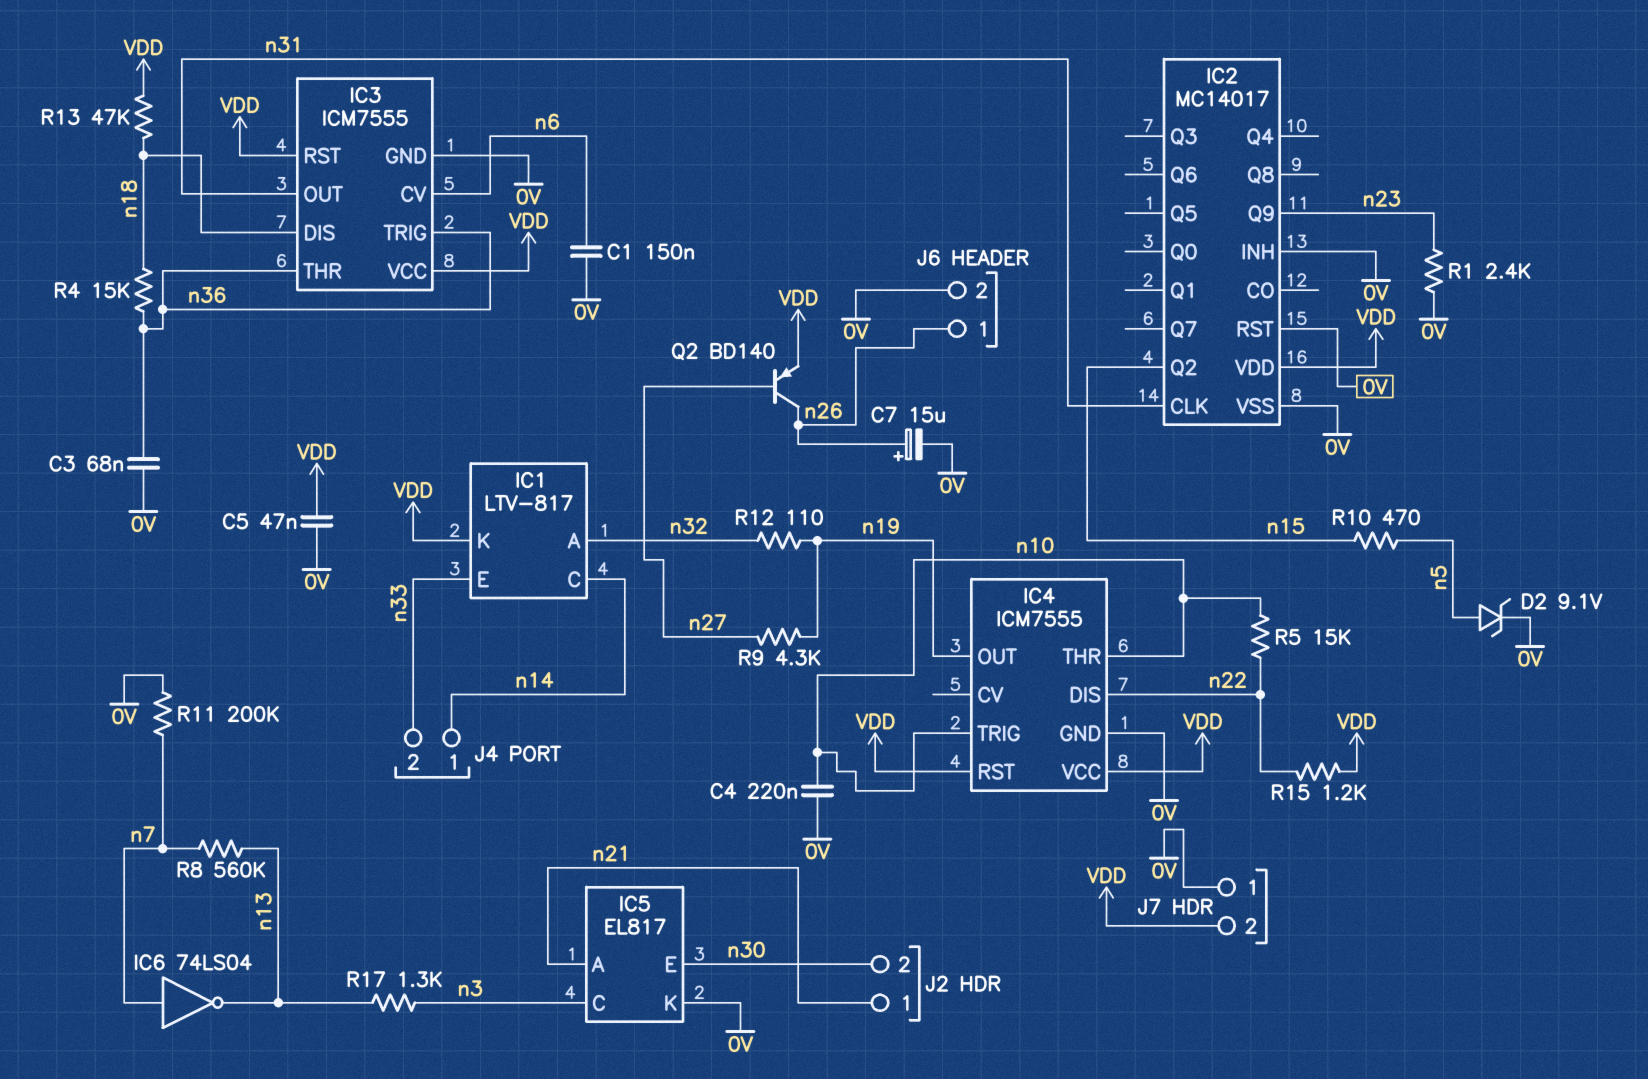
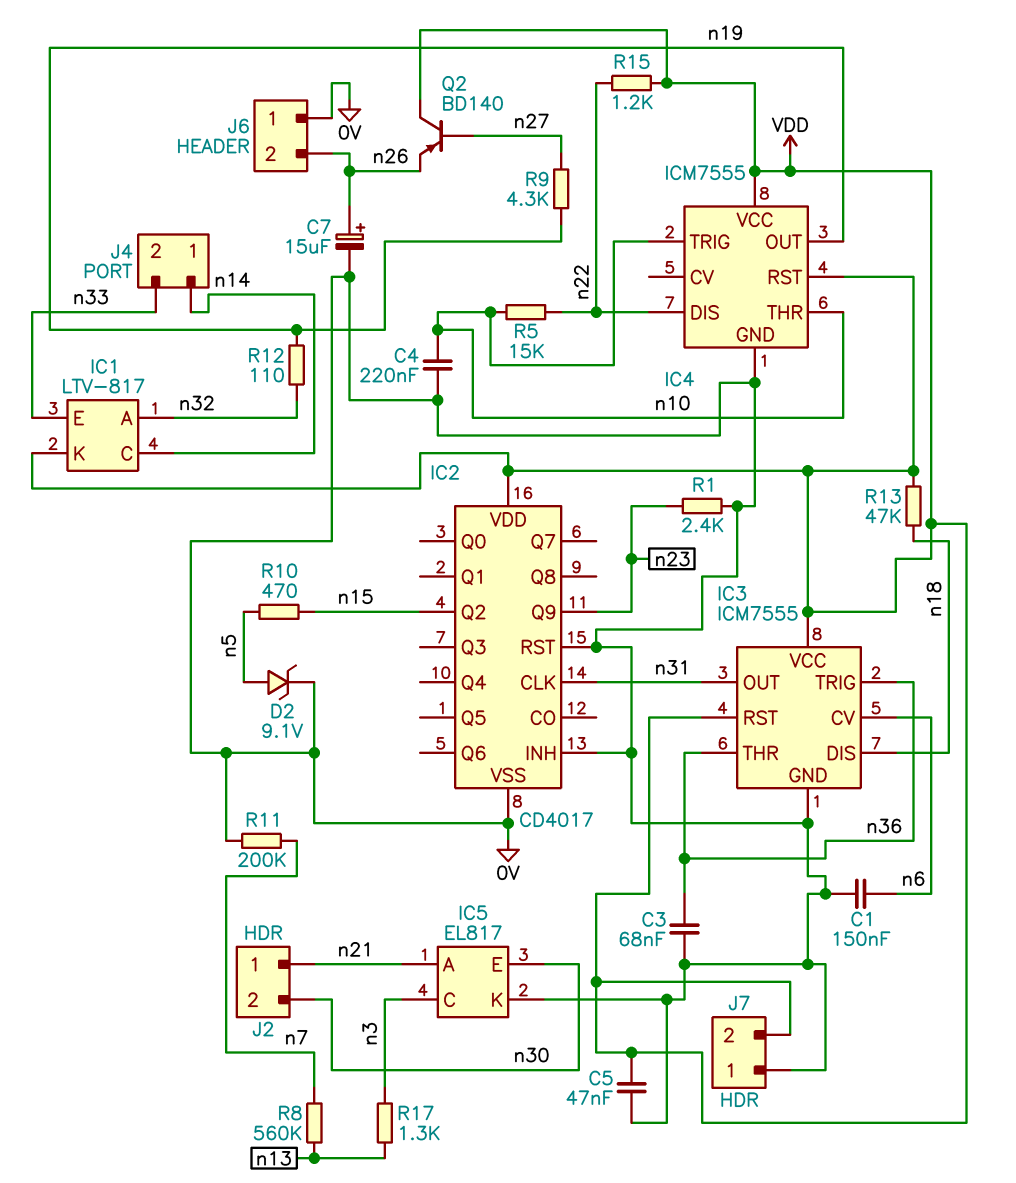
IC2: MC14017 -> CD4017
IC6: NOT 74LS04 (in n7, out n13) -> none
J6 pin 1: n26 -> 0V
J6 pin 2: 0V -> n26
Q2: PNP BD140 (B n27, C n26, E VDD) -> PNP BD140 (B n27, C VDD, E n26)
R4: 15k (n18, n36) -> none

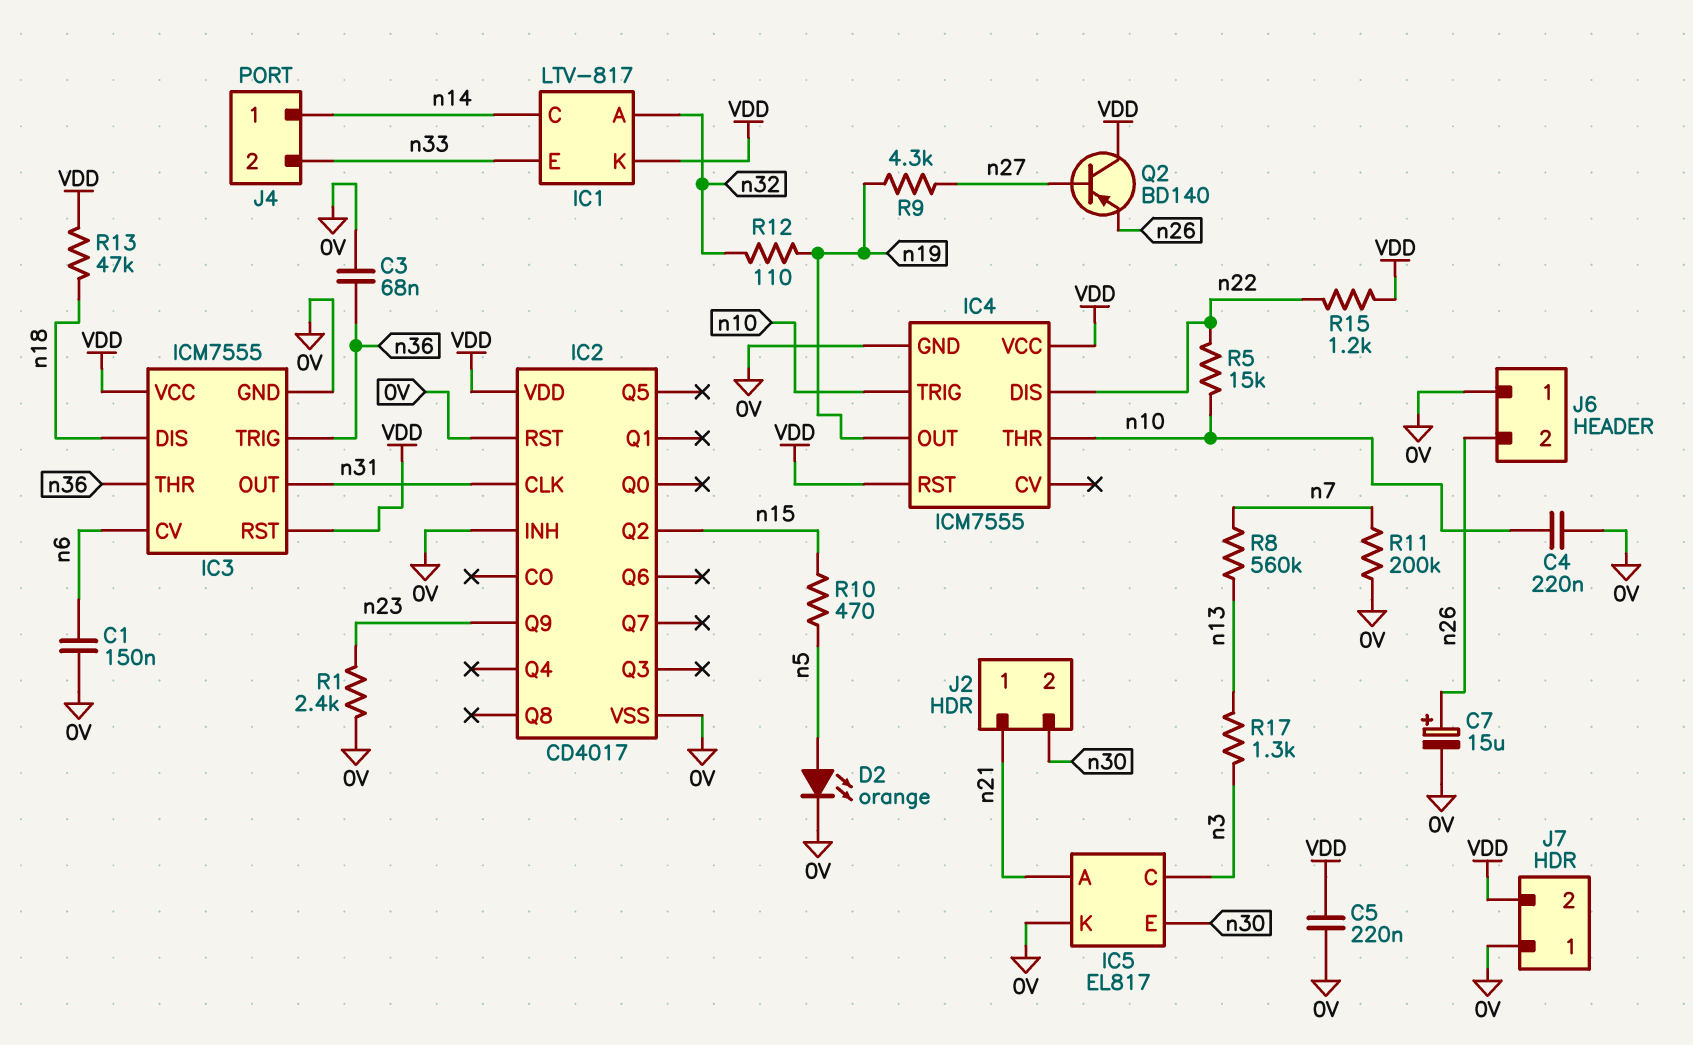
C5: 47nF (0V, VDD) -> 220nF (0V, VDD)
D2: zener 9.1V (A n5, K 0V) -> LED orange (A n5, K 0V)

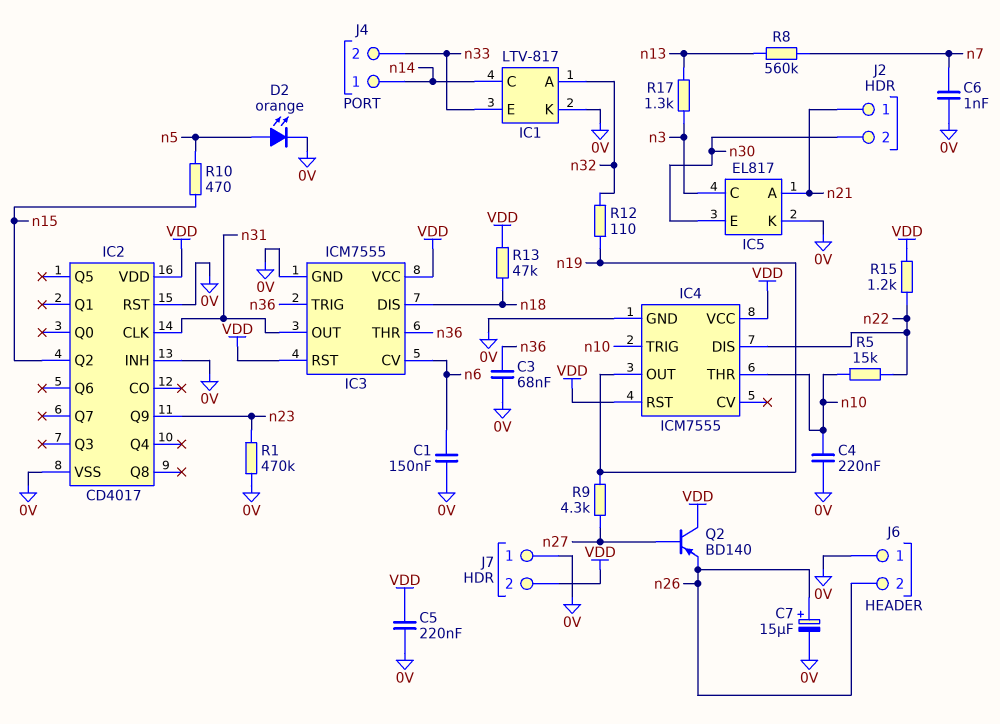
C6: none -> 1nF (0V, n7)
IC1 pin K: VDD -> 0V
R1: 2.4k (0V, n23) -> 470k (0V, n23)
R11: 200k (0V, n7) -> none

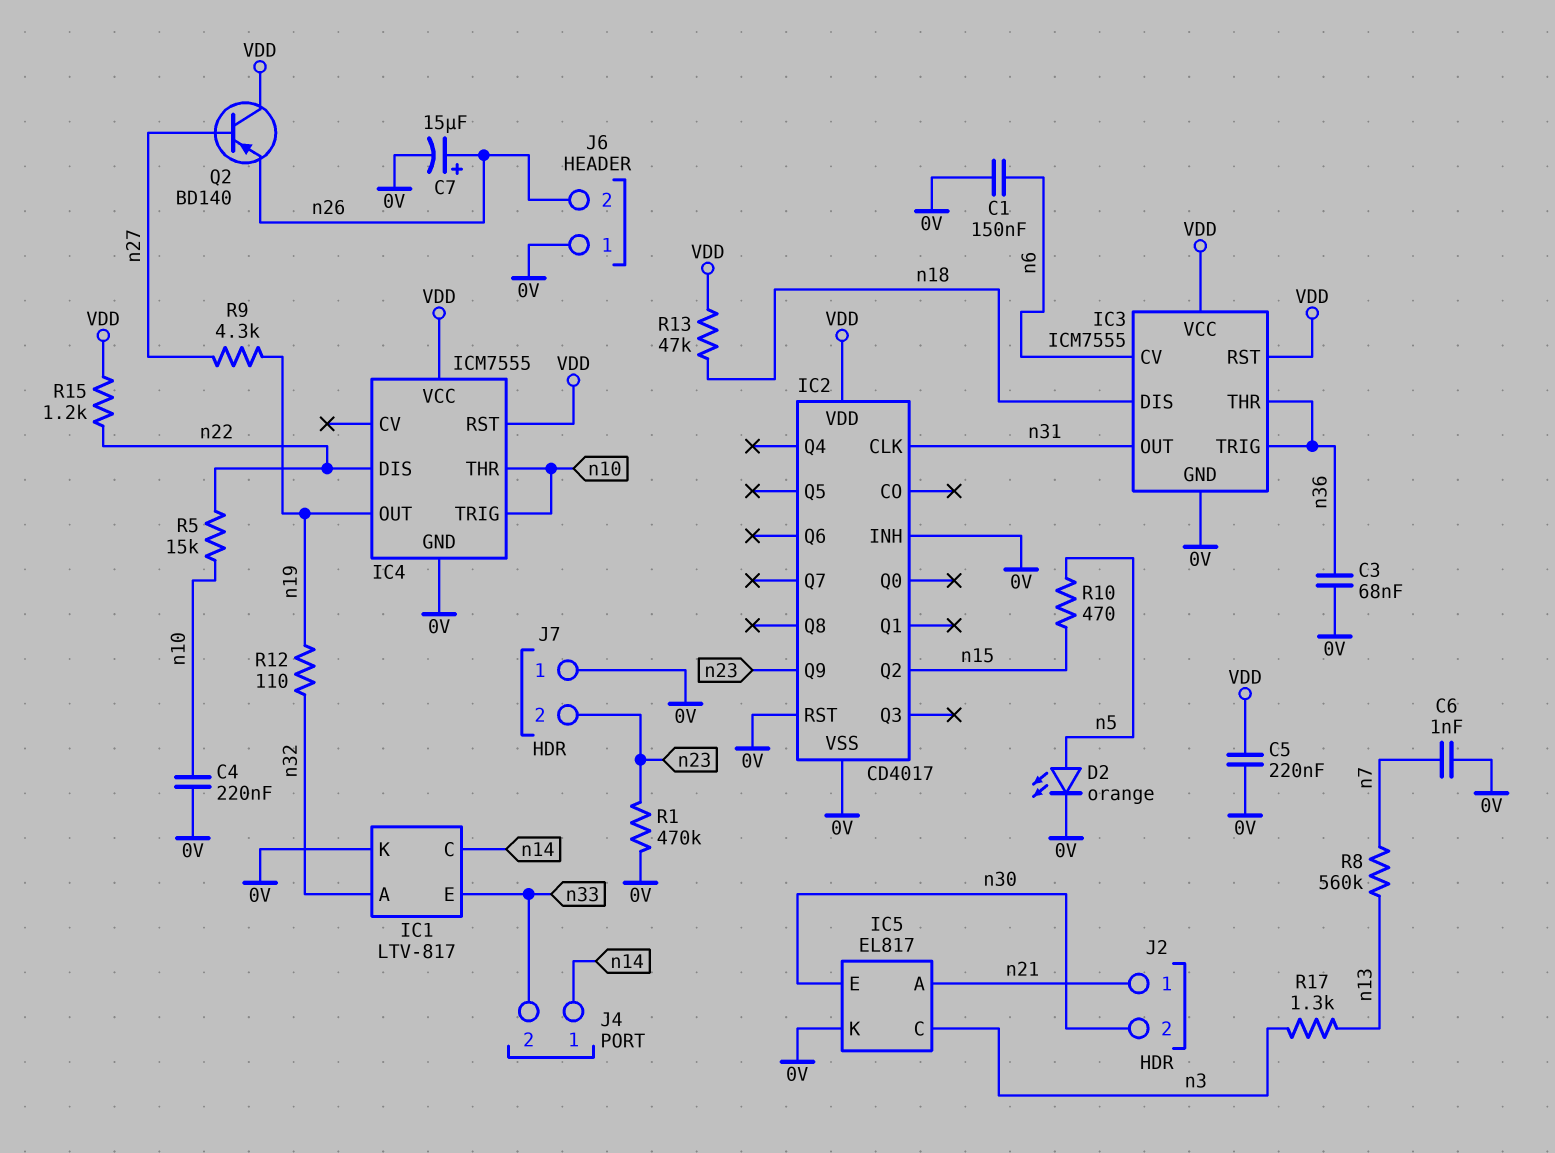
J7 pin 2: VDD -> n23

